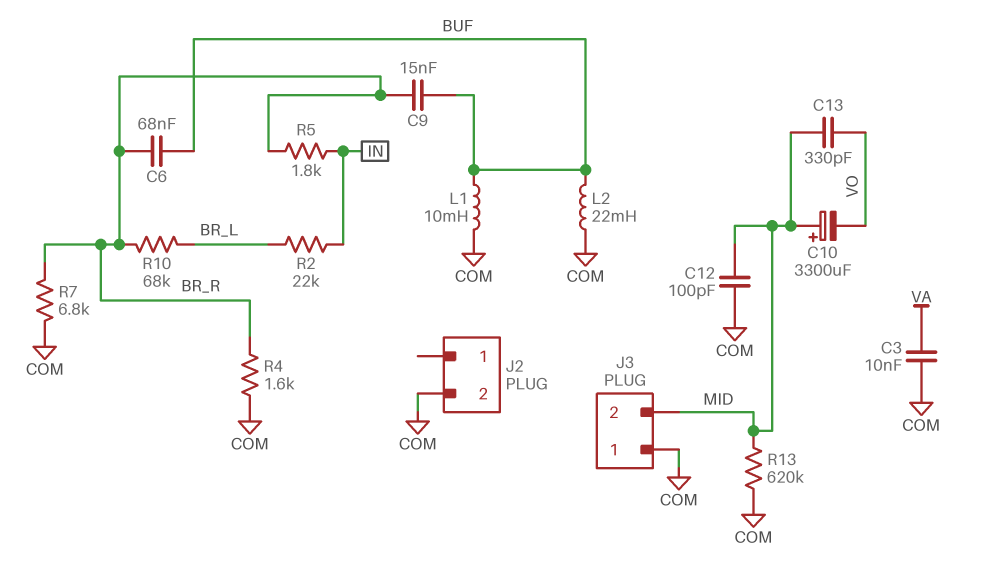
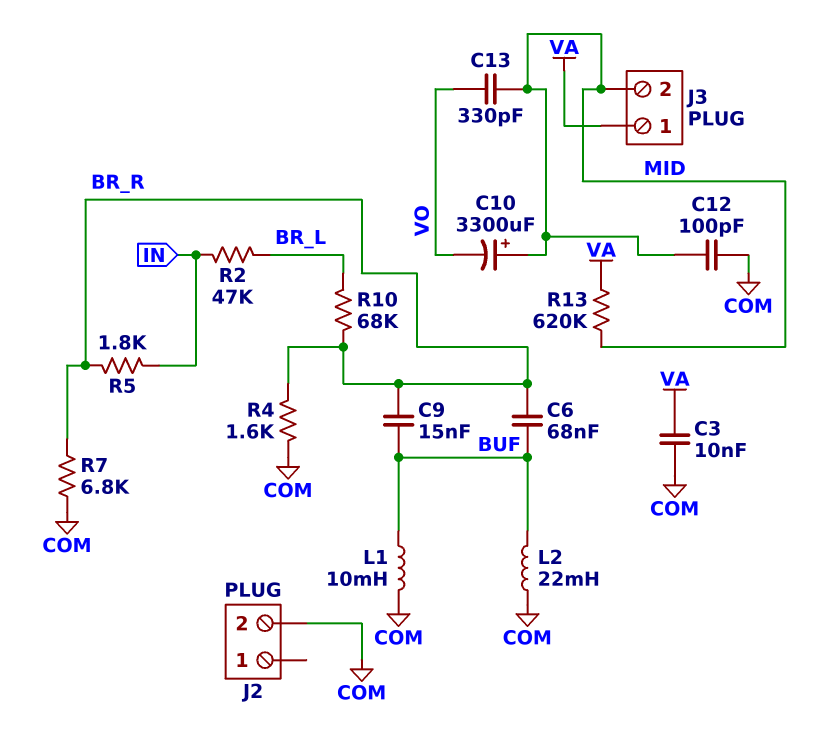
J3 pin 1: COM -> VA
R2: 22k (BR_L, IN) -> 47k (BR_L, IN)
R13: 620k (COM, MID) -> 620k (MID, VA)

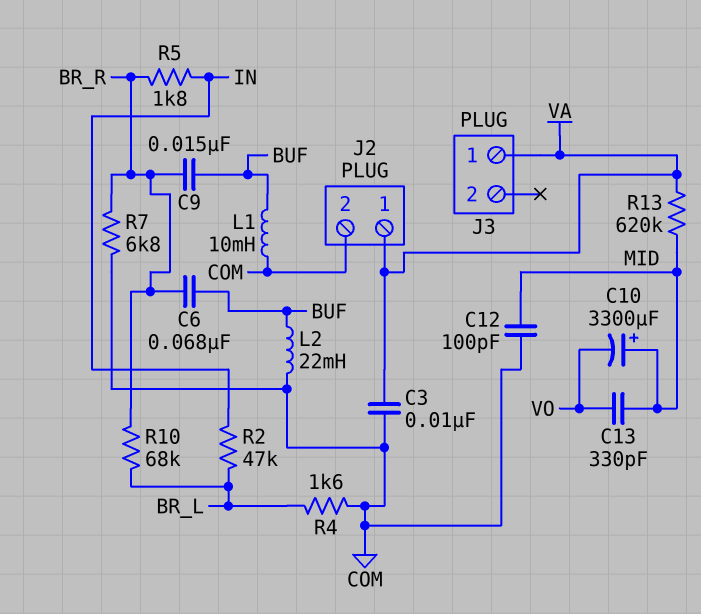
J2 pin 1: none -> VA
J3 pin 2: MID -> none
R4: 1.6k (BR_R, COM) -> 1.6k (BR_L, COM)

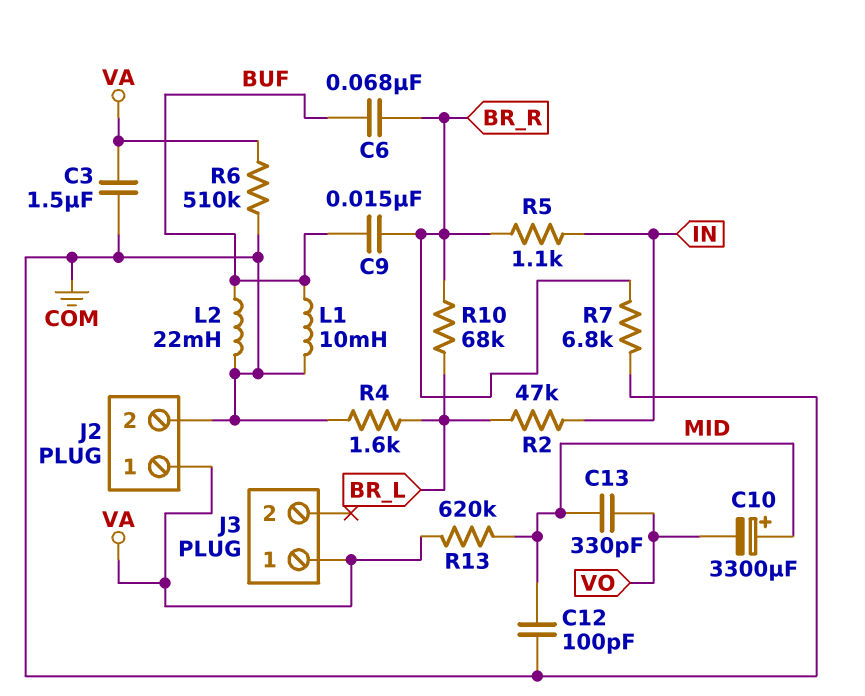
C3: 10nF (COM, VA) -> 1.5uF (COM, VA)
R5: 1.8k (BR_R, IN) -> 1.1k (BR_R, IN)
R6: none -> 510k (COM, VA)

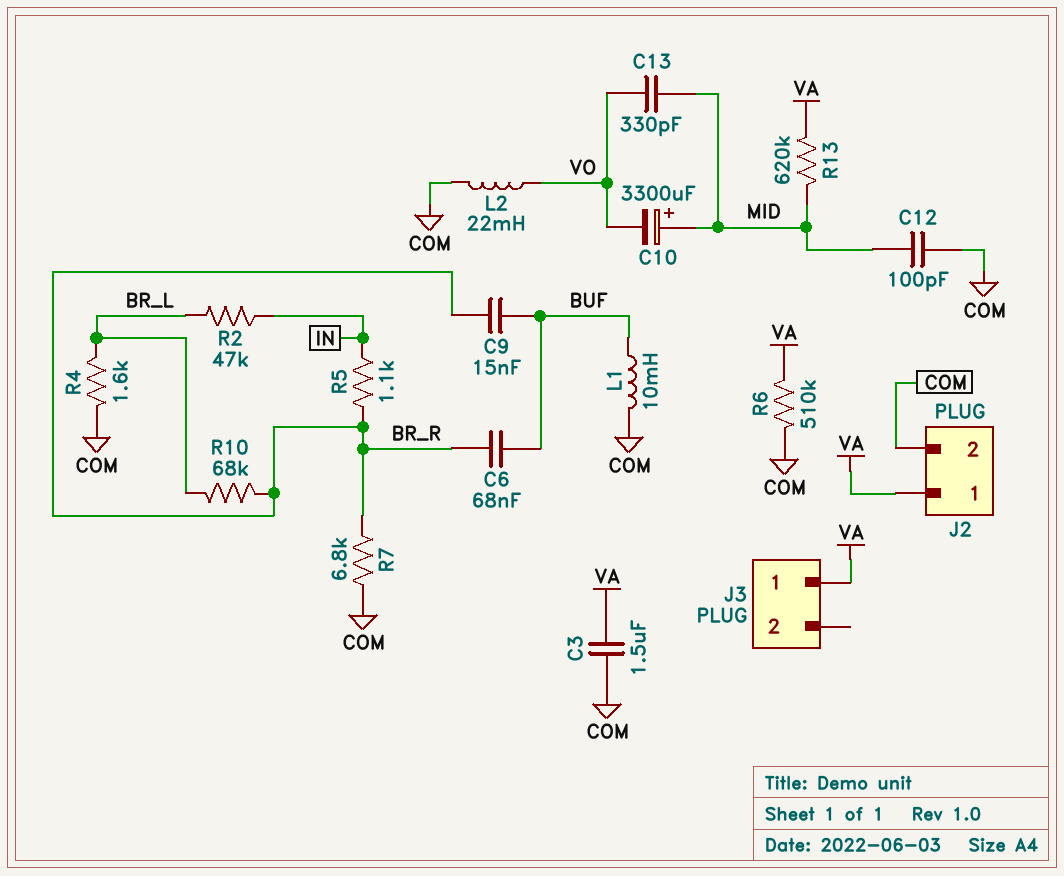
L2: 22mH (BUF, COM) -> 22mH (COM, VO)

